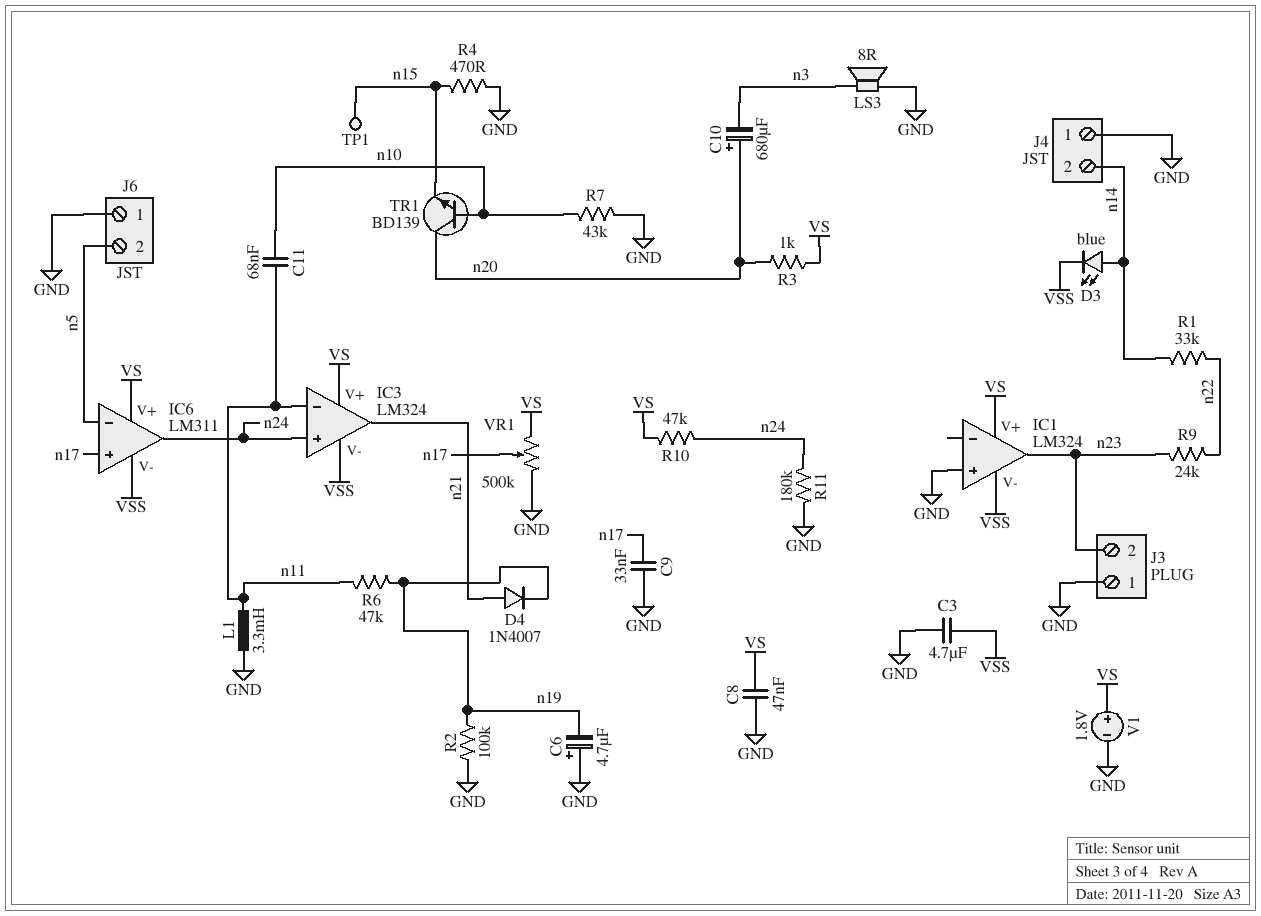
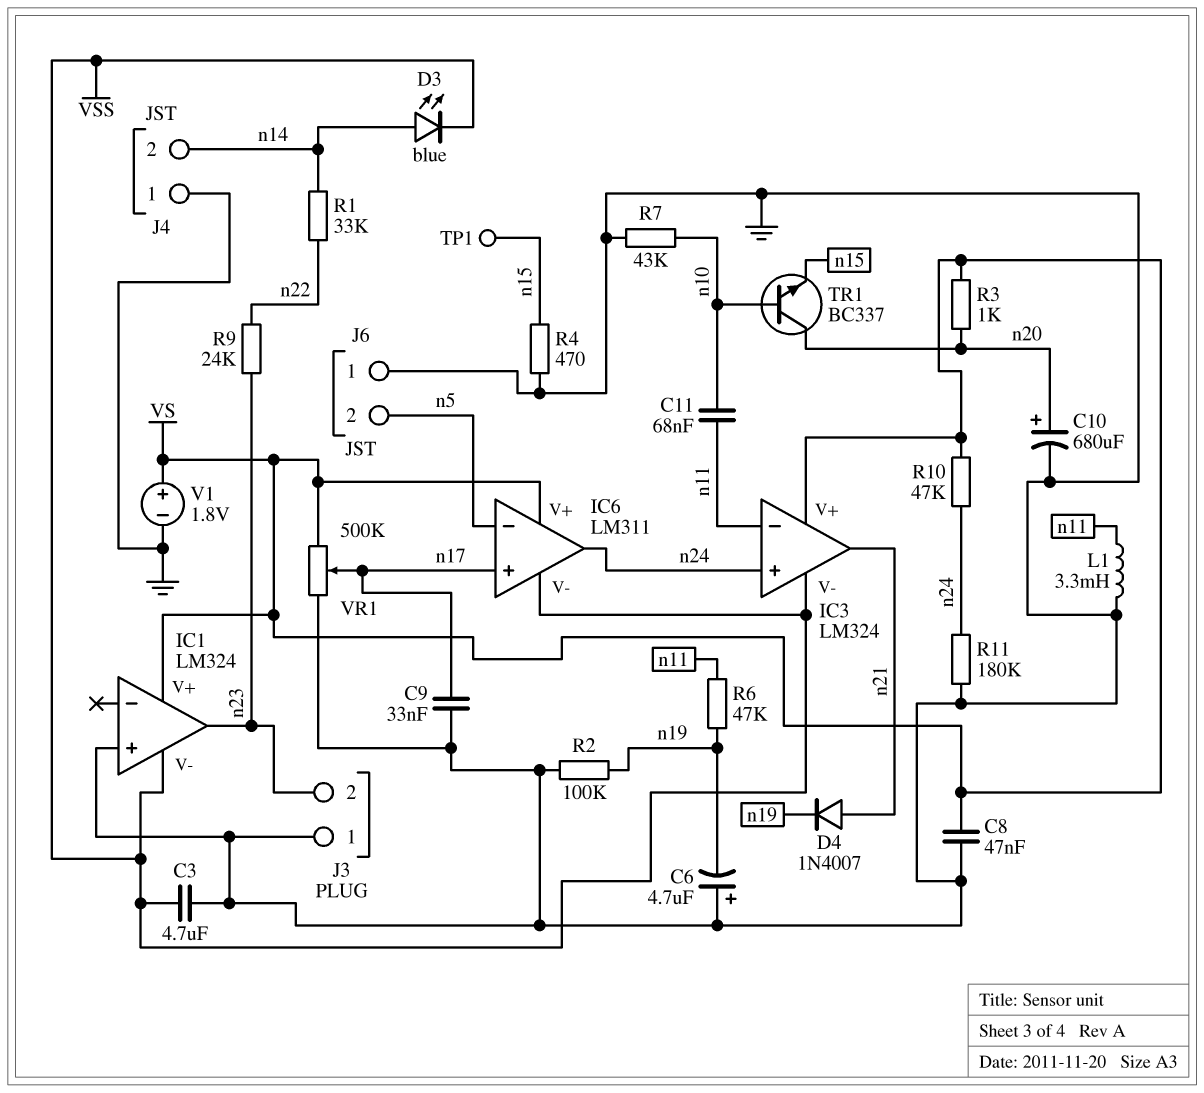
C10: 680uF (plus n20, minus n3) -> 680uF (plus n20, minus GND)
LS3: speaker 8R (GND, n3) -> none
TR1: NPN BD139 (B n10, C n20, E n15) -> NPN BC337 (B n10, C n20, E n15)

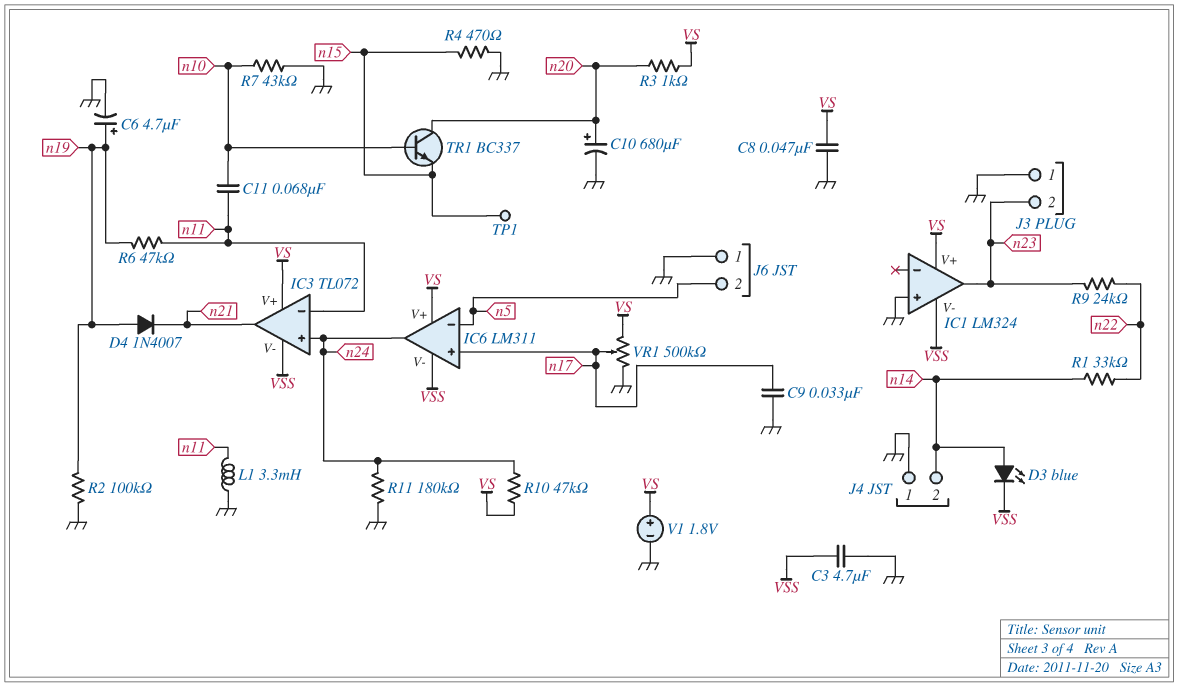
C6: 4.7uF (plus GND, minus n19) -> 4.7uF (plus n19, minus GND)
D4: diode 1N4007 (A n21, K n19) -> diode 1N4007 (A n19, K n21)
IC3: LM324 -> TL072

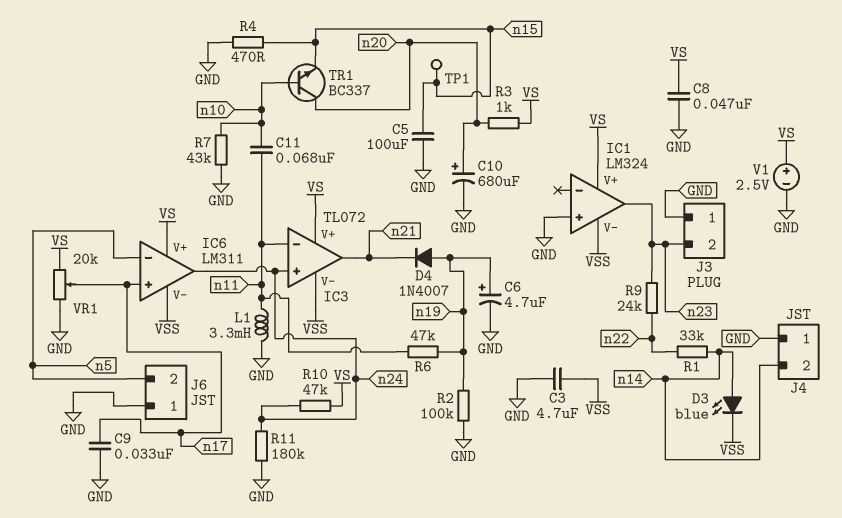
C5: none -> 100uF (GND, n15)
V1: 1.8V (plus VS, minus GND) -> 2.5V (plus VS, minus GND)
VR1: 500k (GND, VS, wiper n17) -> 20k (GND, VS, wiper n17)

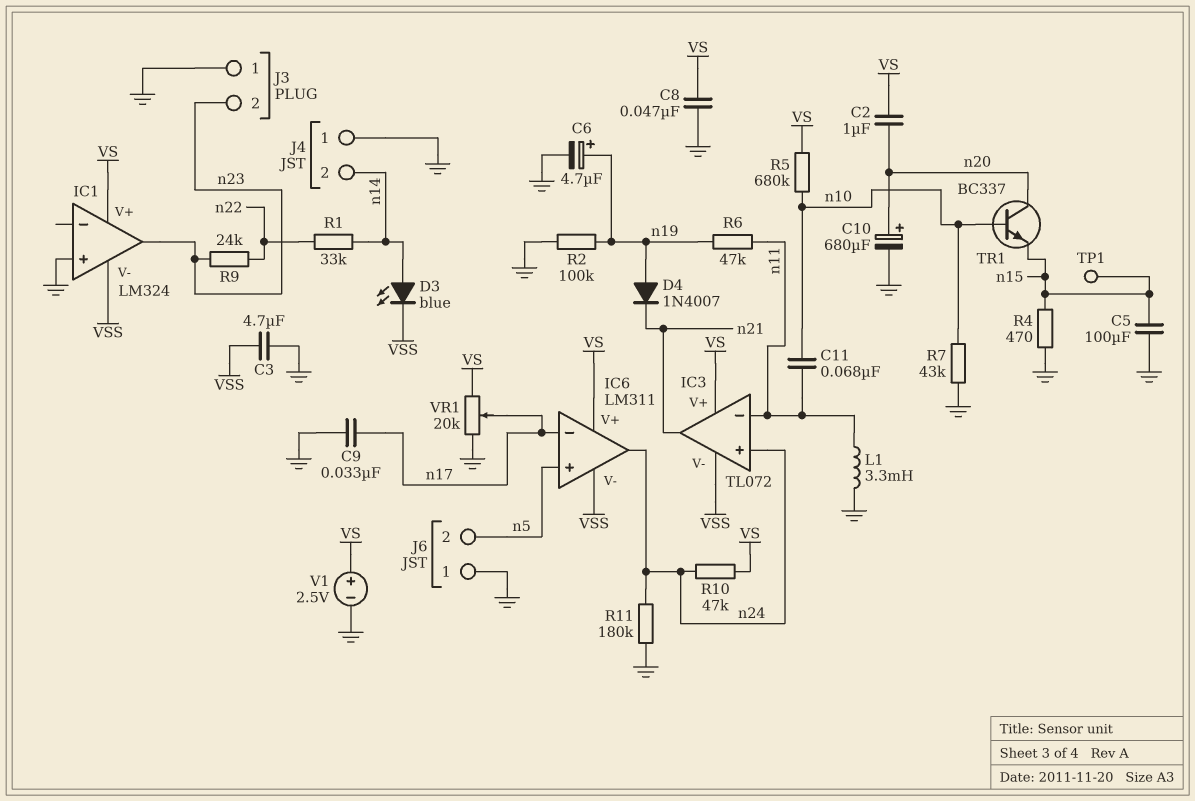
C2: none -> 1uF (VS, n20)
IC6 pin in+: n17 -> n5
IC6 pin in-: n5 -> n17
R3: 1k (VS, n20) -> none
R5: none -> 680k (VS, n10)

